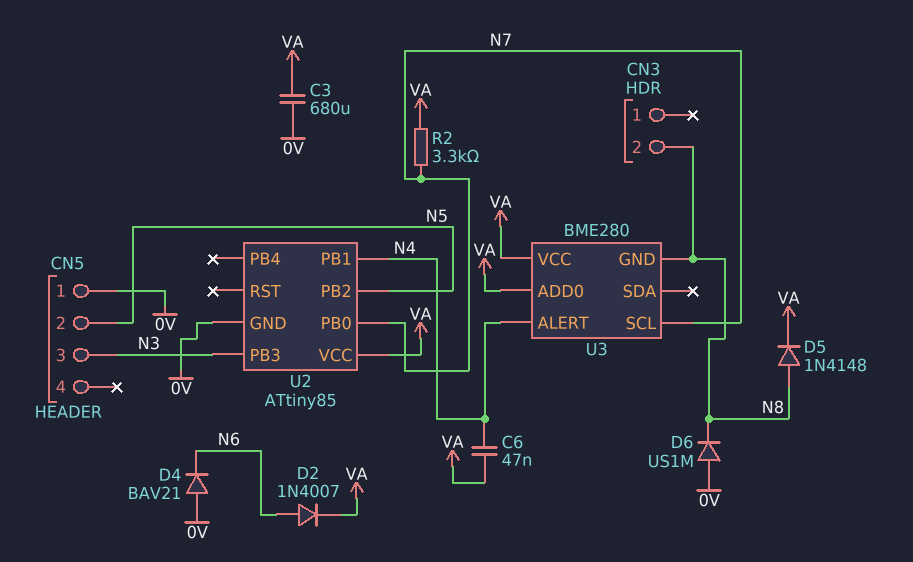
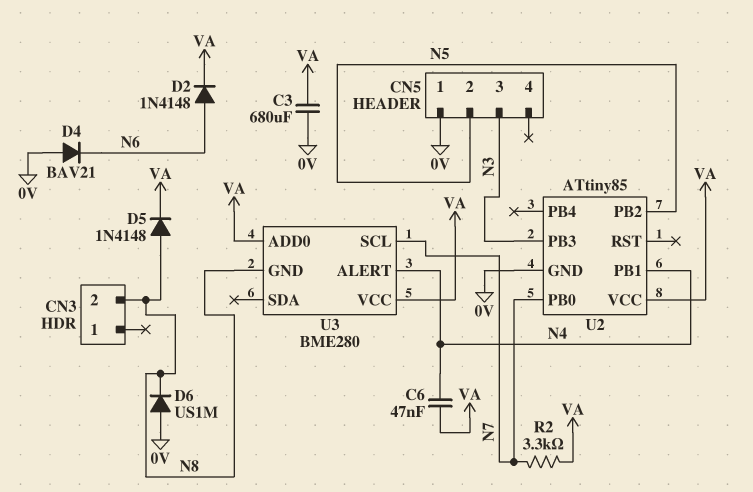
D2: diode 1N4007 (A N6, K VA) -> diode 1N4148 (A N6, K VA)

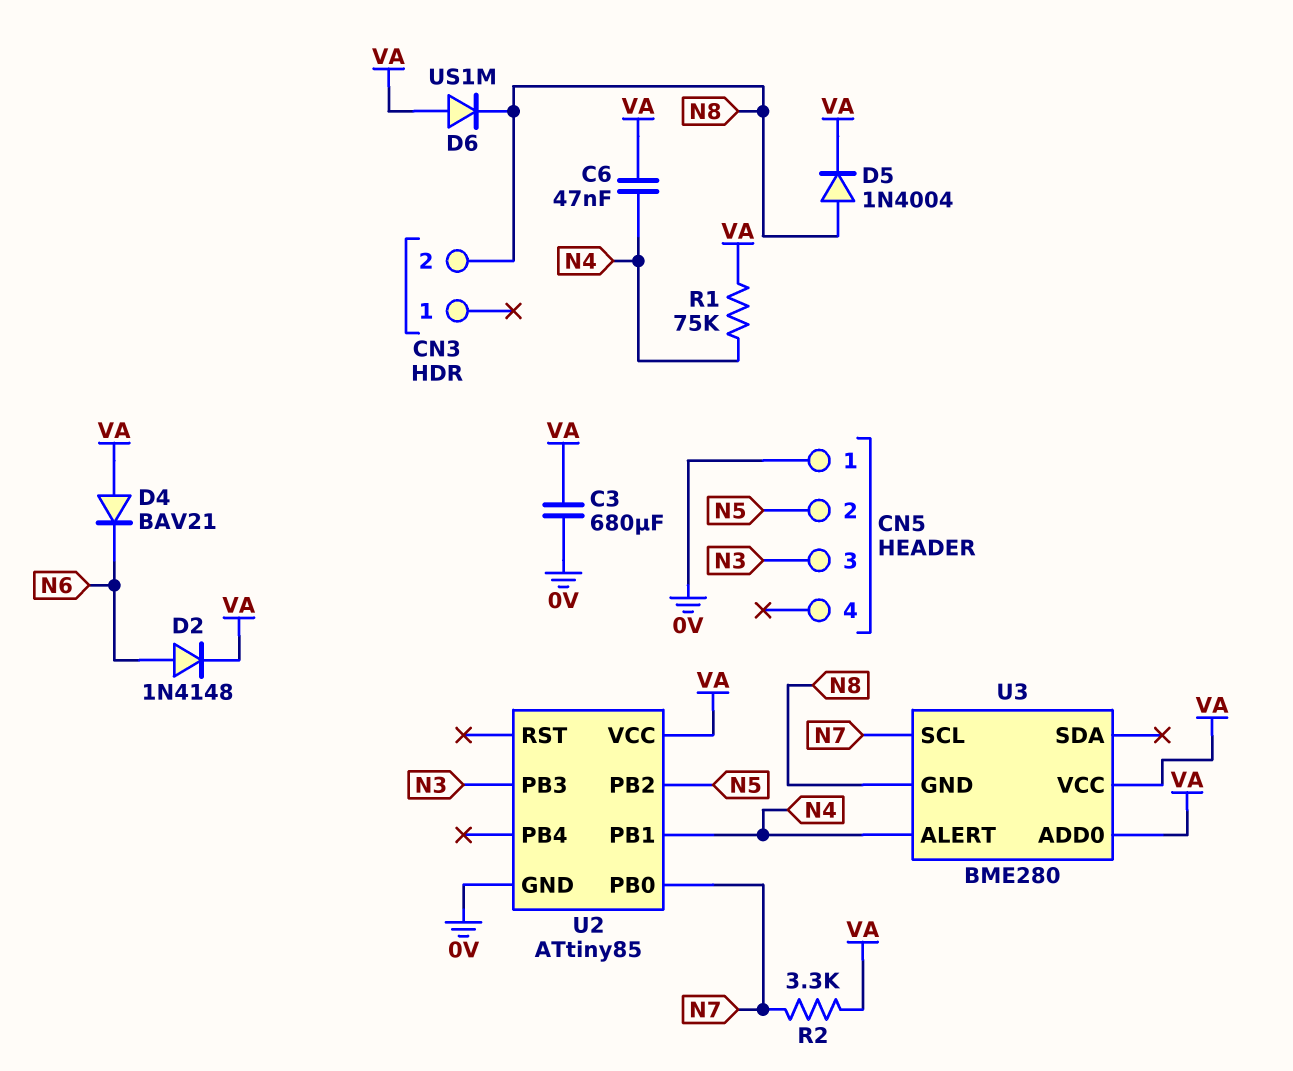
D4: diode BAV21 (A 0V, K N6) -> diode BAV21 (A VA, K N6)
D5: diode 1N4148 (A N8, K VA) -> diode 1N4004 (A N8, K VA)
D6: diode US1M (A 0V, K N8) -> diode US1M (A VA, K N8)
R1: none -> 75k (N4, VA)

